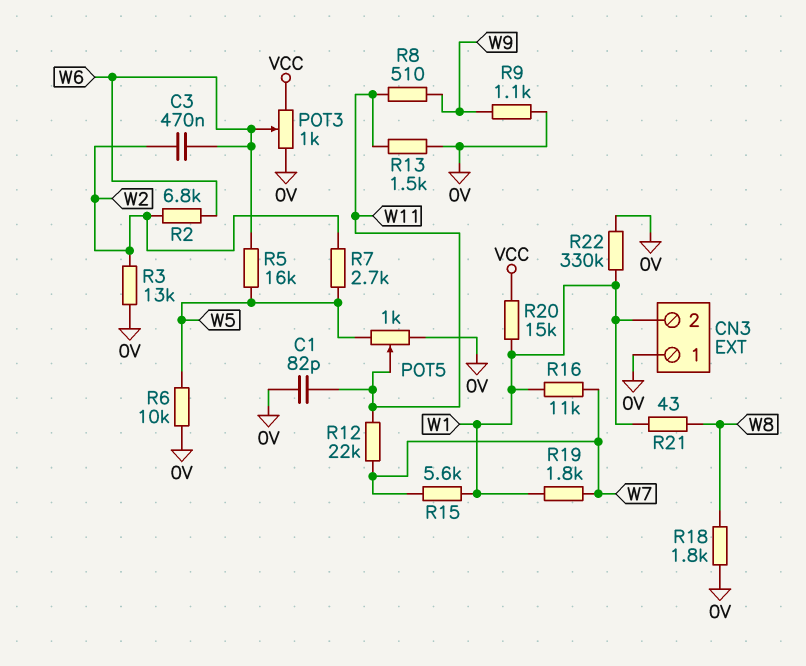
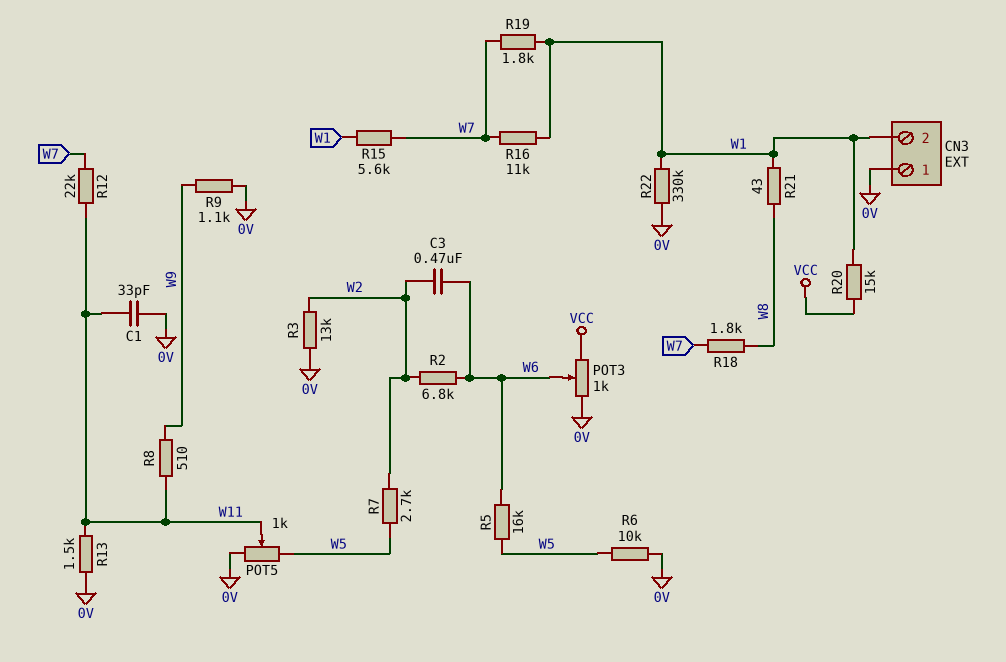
C1: 82pF (0V, W11) -> 33pF (0V, W11)
R18: 1.8k (0V, W8) -> 1.8k (W7, W8)

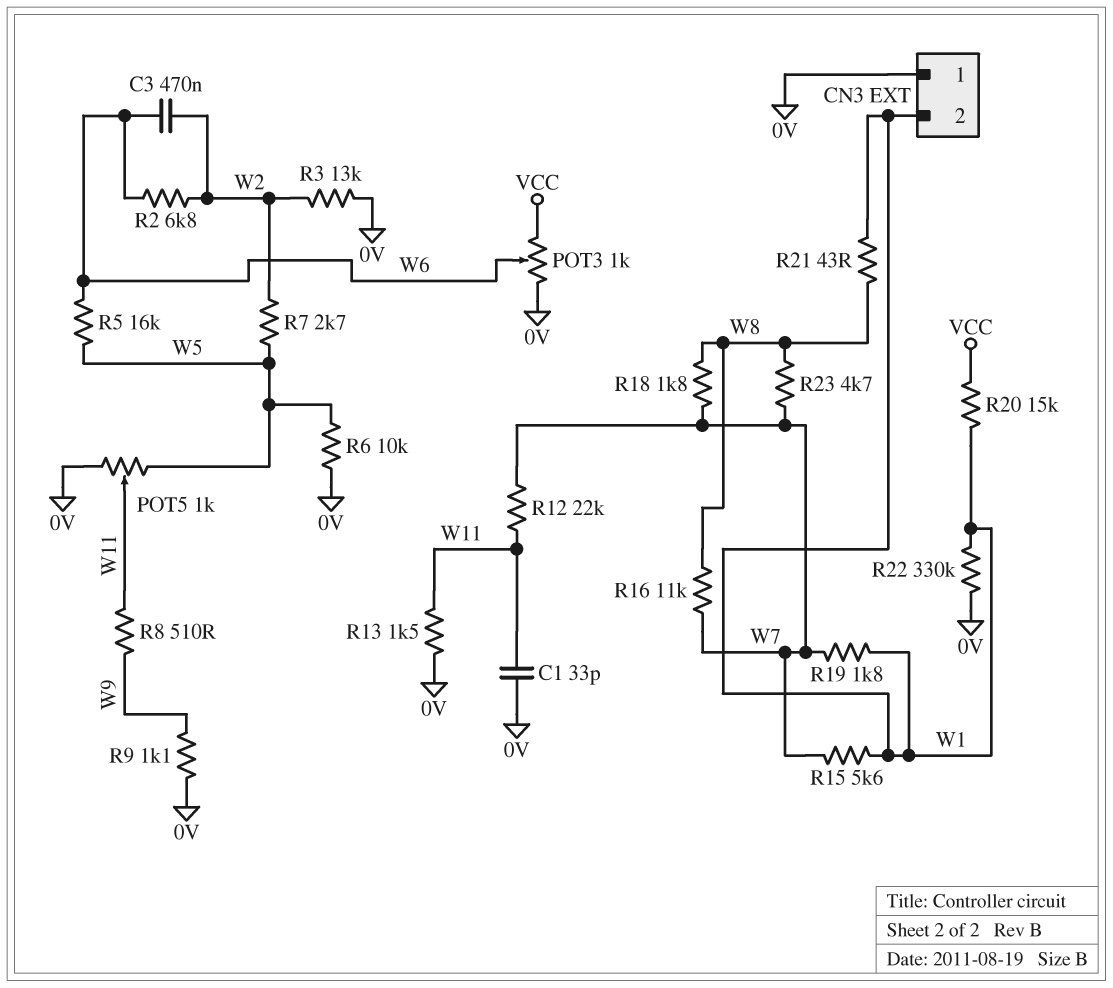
R16: 11k (W1, W7) -> 11k (W7, W8)
R23: none -> 4.7k (W7, W8)

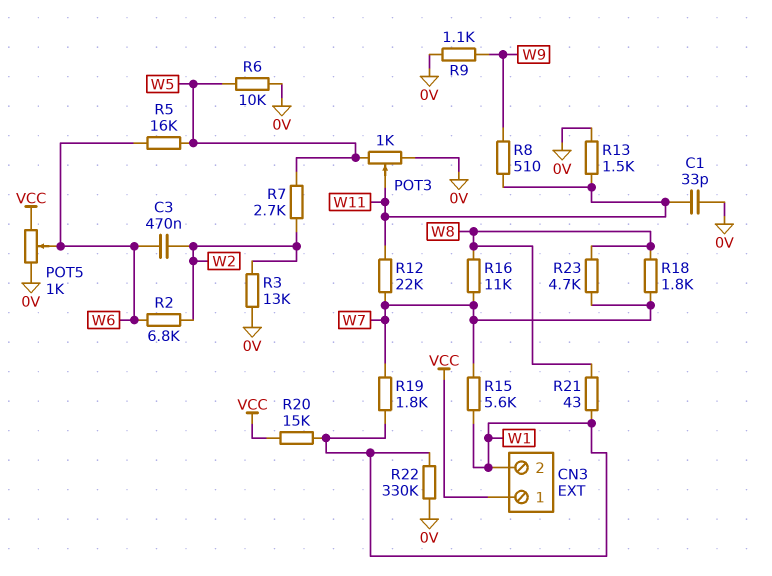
CN3 pin 1: 0V -> VCC
POT3: 1k (0V, VCC, wiper W6) -> 1k (0V, W5, wiper W11)
POT5: 1k (0V, W5, wiper W11) -> 1k (0V, VCC, wiper W6)

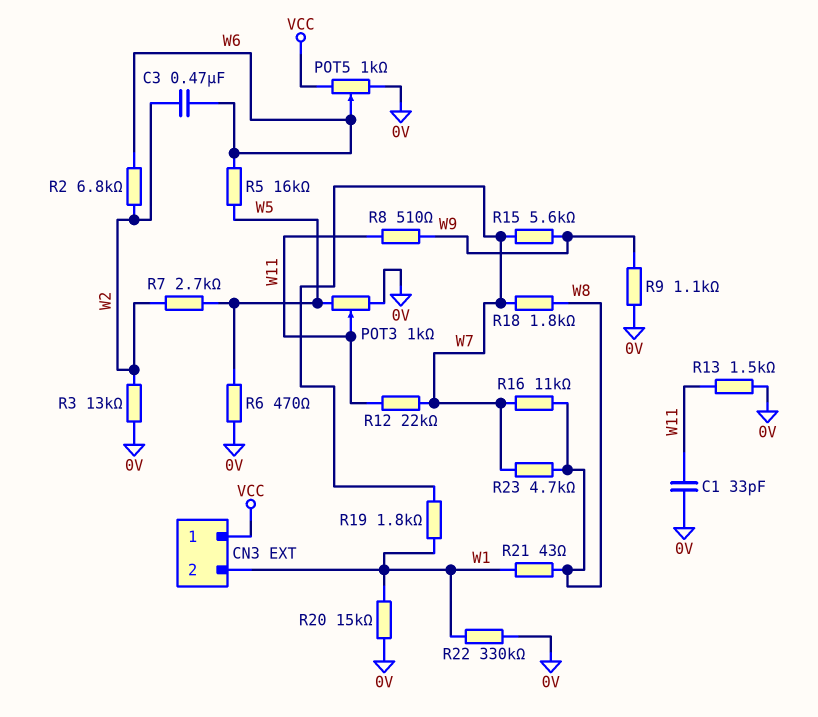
R6: 10k (0V, W5) -> 470 (0V, W5)
R15: 5.6k (W1, W7) -> 5.6k (W7, W9)
R20: 15k (VCC, W1) -> 15k (0V, W1)

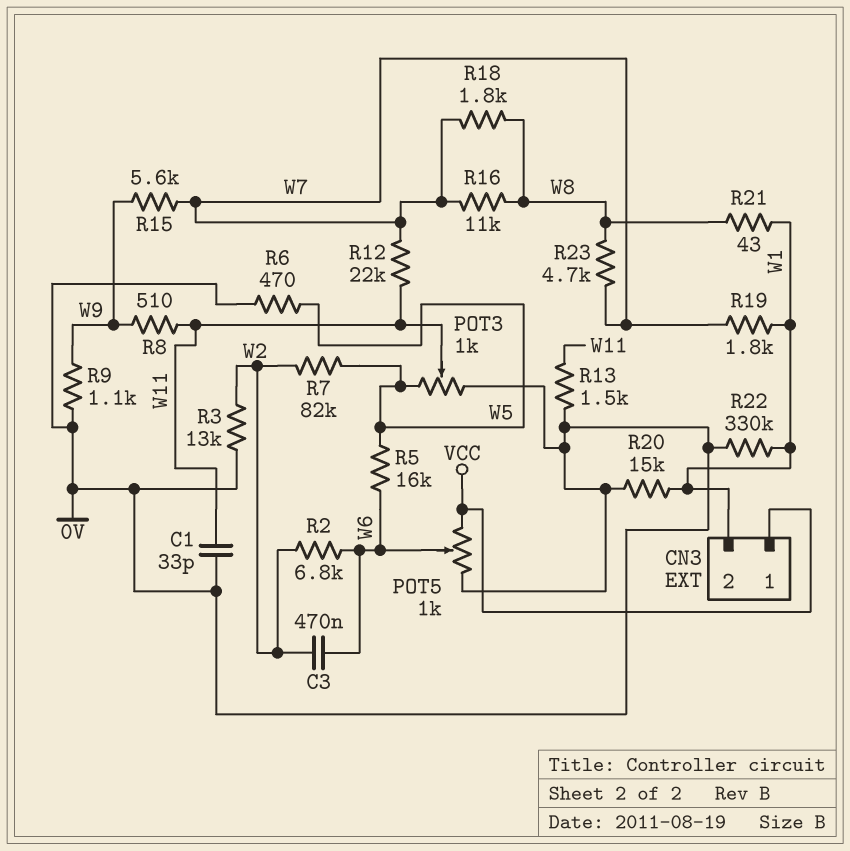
R7: 2.7k (W2, W5) -> 82k (W2, W5)

